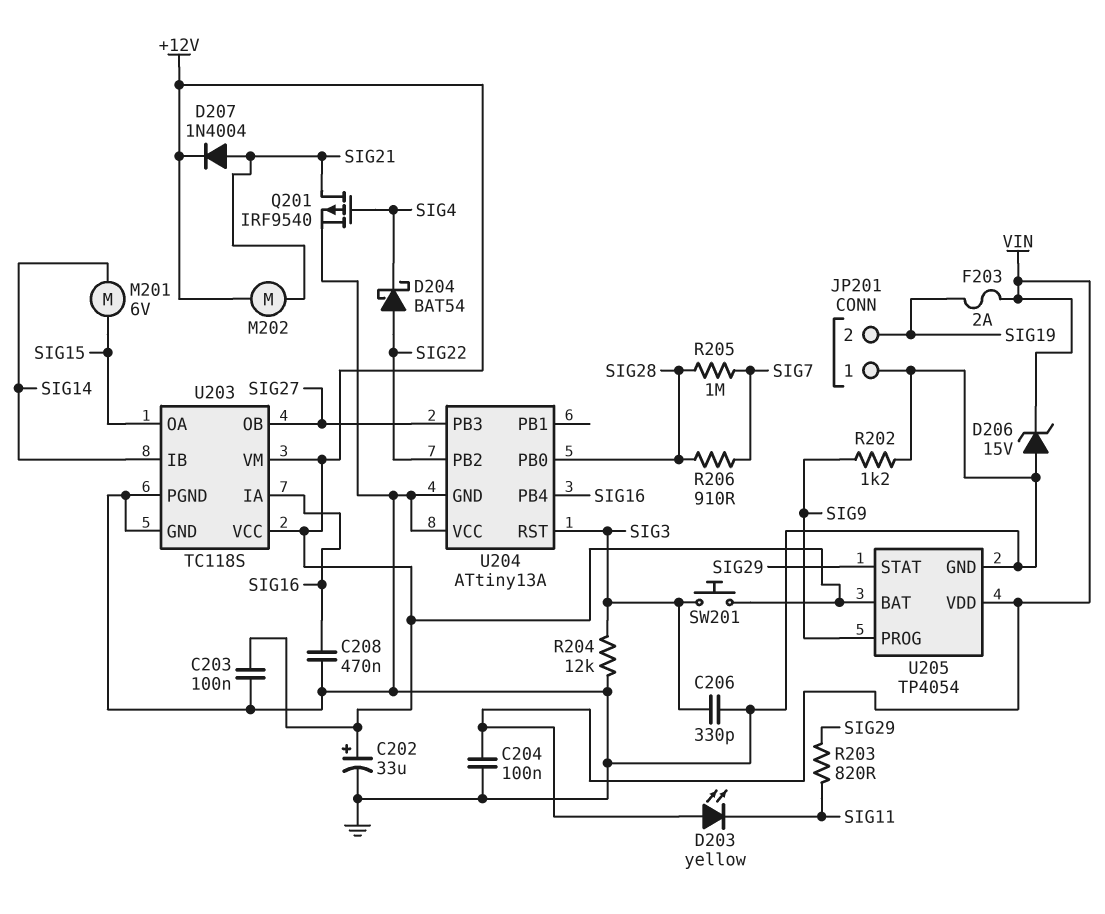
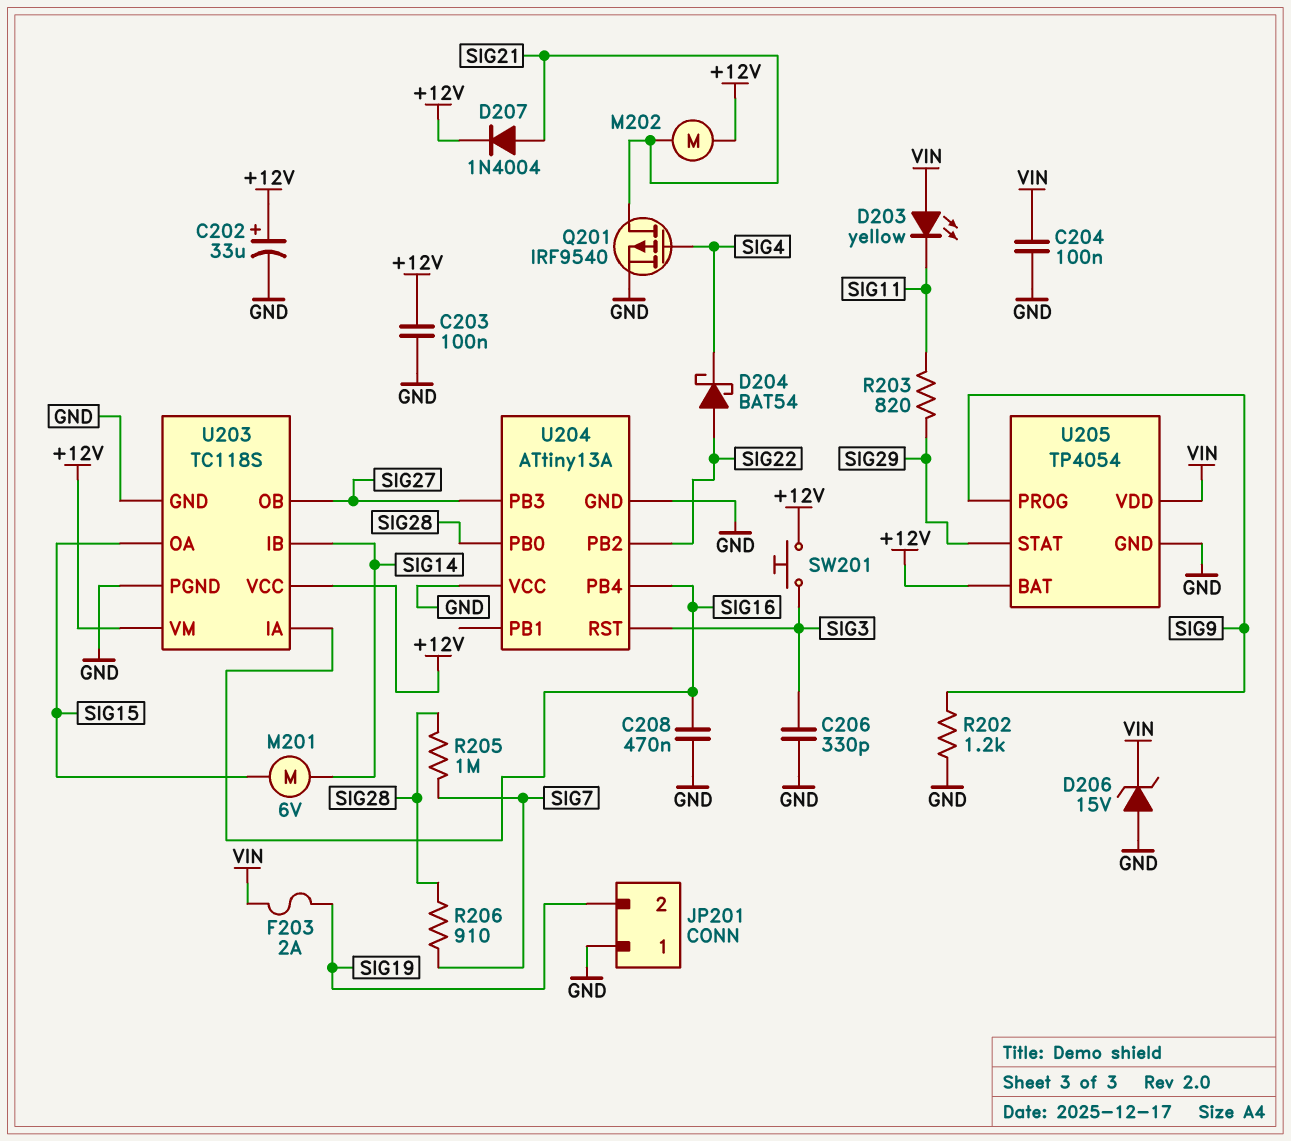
R204: 12k (GND, SIG3) -> none

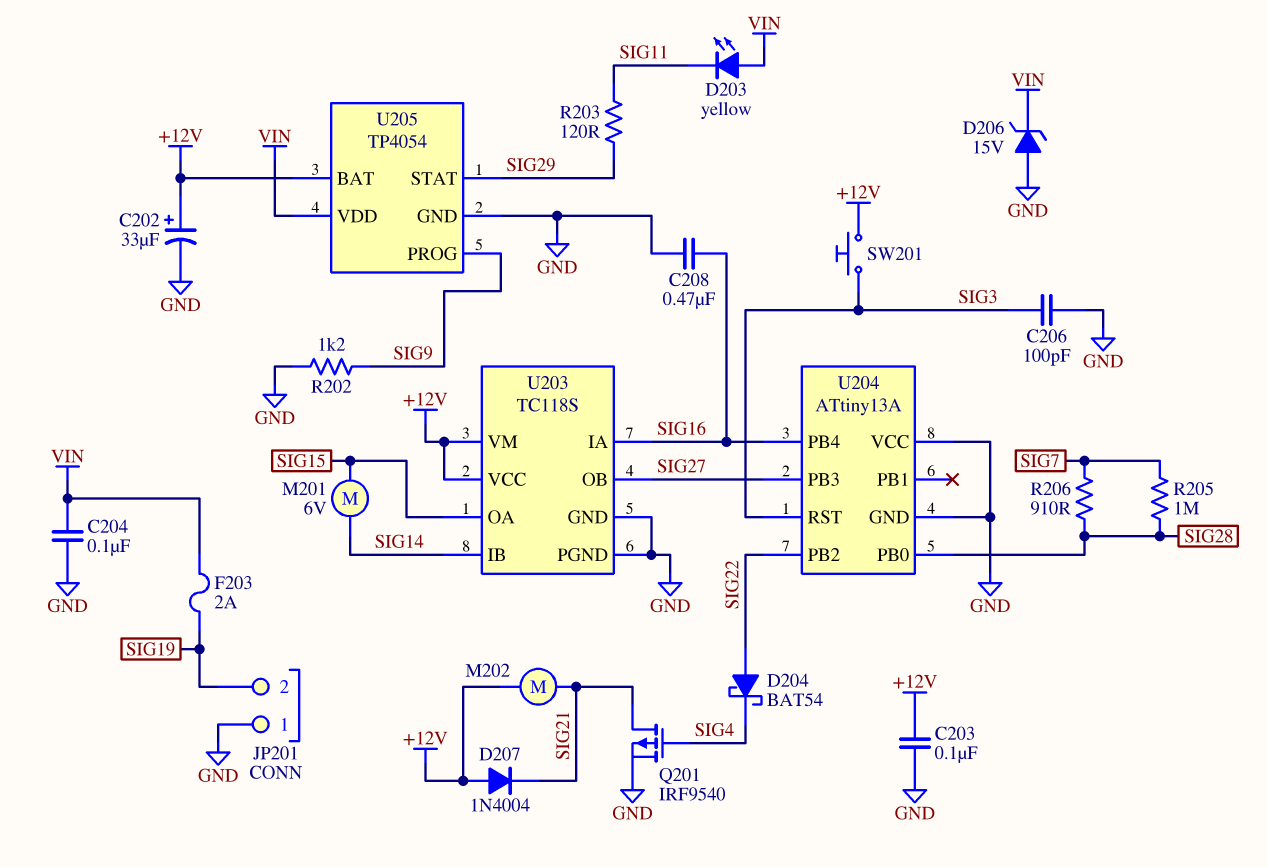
C206: 330pF (GND, SIG3) -> 100pF (GND, SIG3)
D207: diode 1N4004 (A SIG21, K +12V) -> diode 1N4004 (A +12V, K SIG21)
R203: 820 (SIG11, SIG29) -> 120 (SIG11, SIG29)

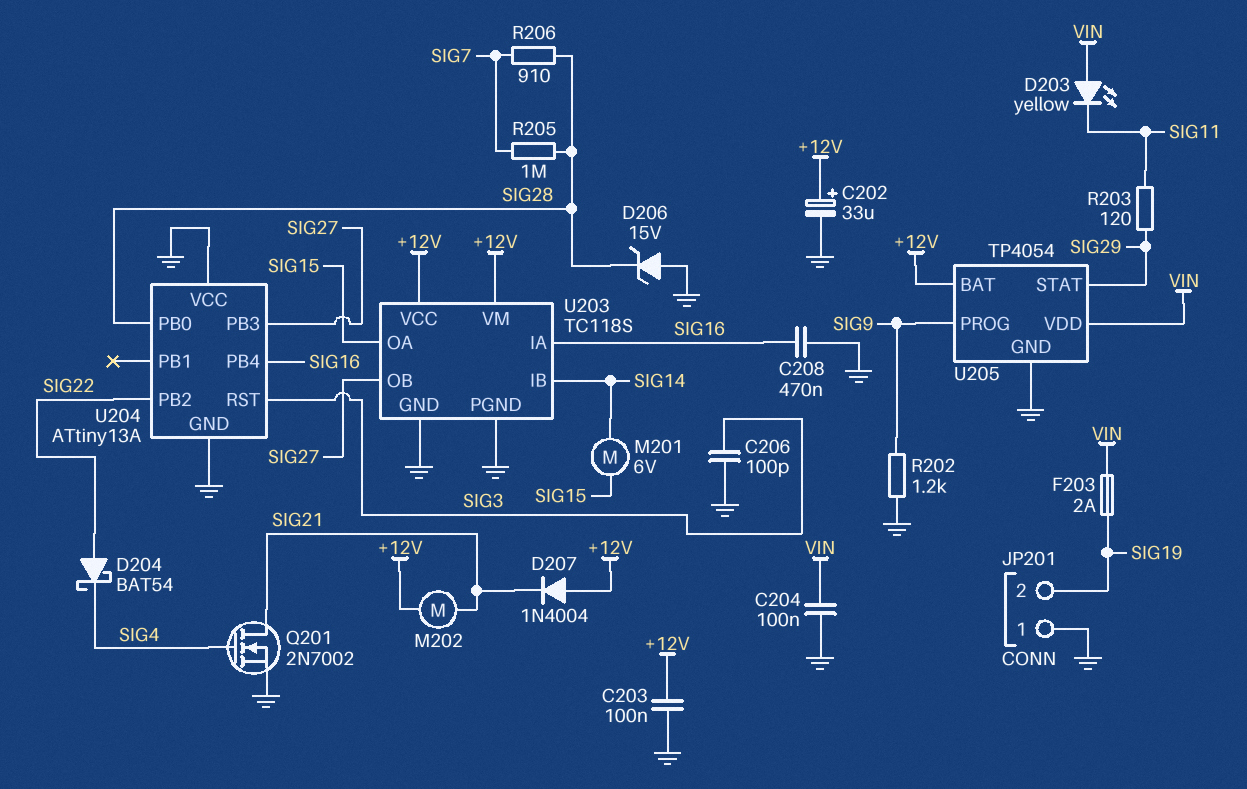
D206: zener 15V (A GND, K VIN) -> zener 15V (A GND, K SIG28)
Q201: PMOS IRF9540 (G SIG4, D SIG21, S GND) -> NMOS 2N7002 (G SIG4, D SIG21, S GND)
SW201: button (+12V, SIG3) -> none

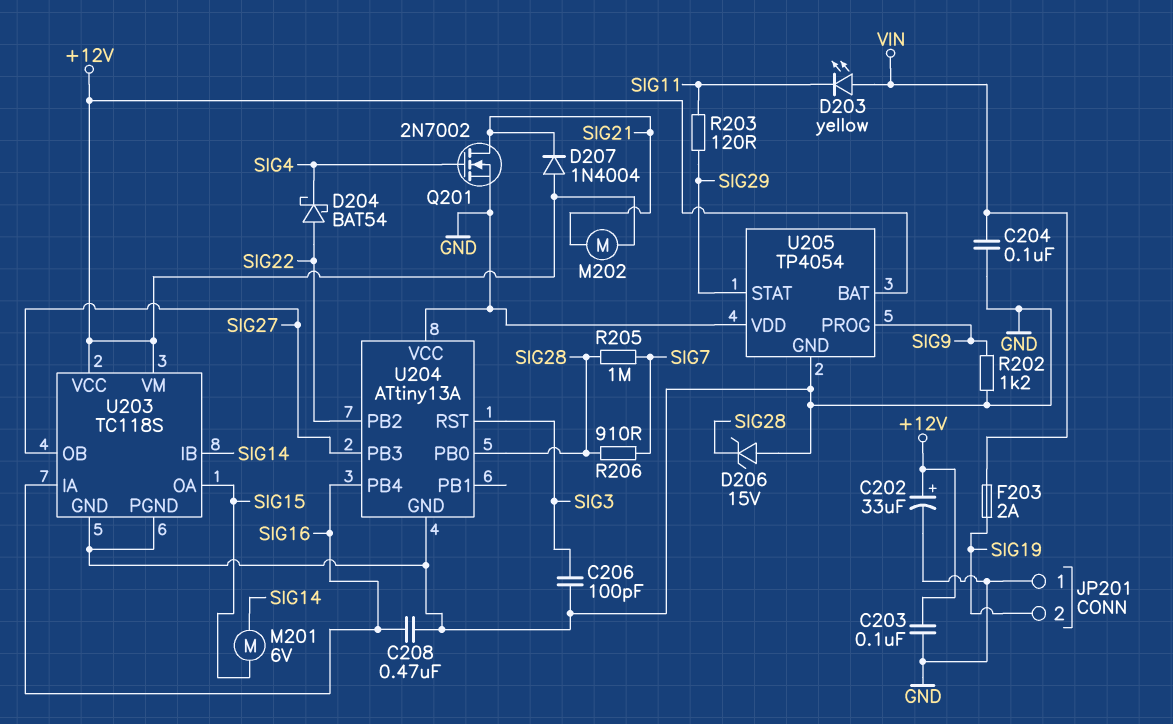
U205 pin VDD: VIN -> GND

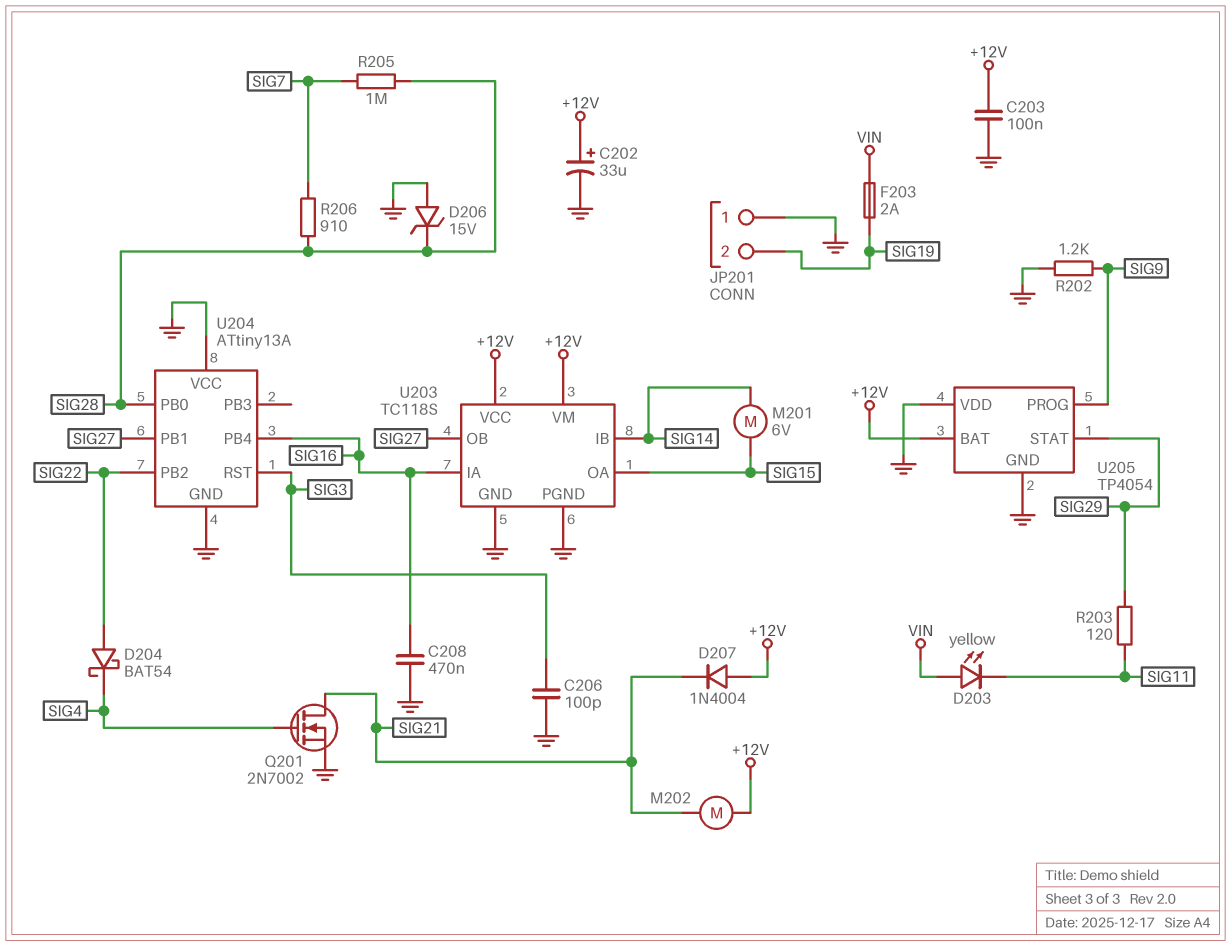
C204: 100nF (GND, VIN) -> none
U204 pin PB1: none -> SIG27
U204 pin PB3: SIG27 -> none

